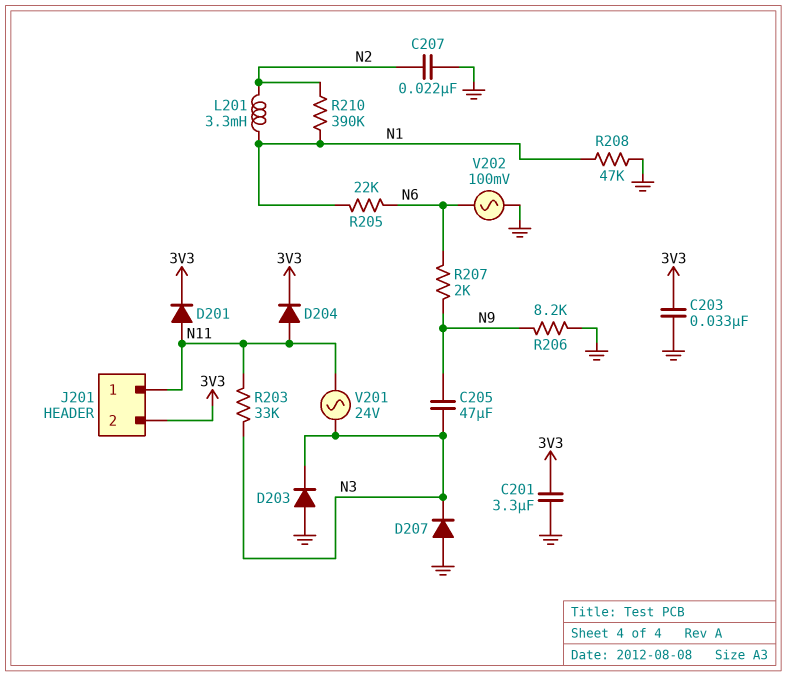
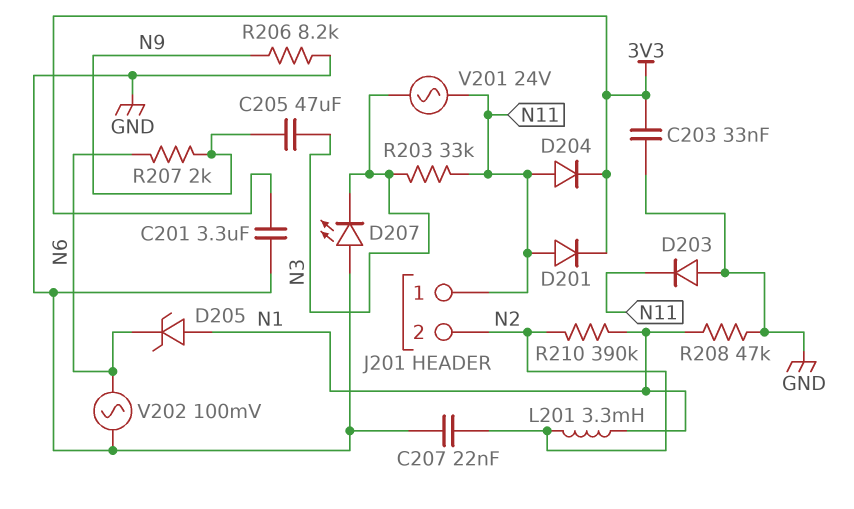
D203: diode (A GND, K N3) -> diode (A GND, K N11)
D205: none -> zener (A N1, K N6)
D207: diode (A GND, K N3) -> LED (A GND, K N3)
J201 pin 2: 3V3 -> N2
R205: 22k (N1, N6) -> none

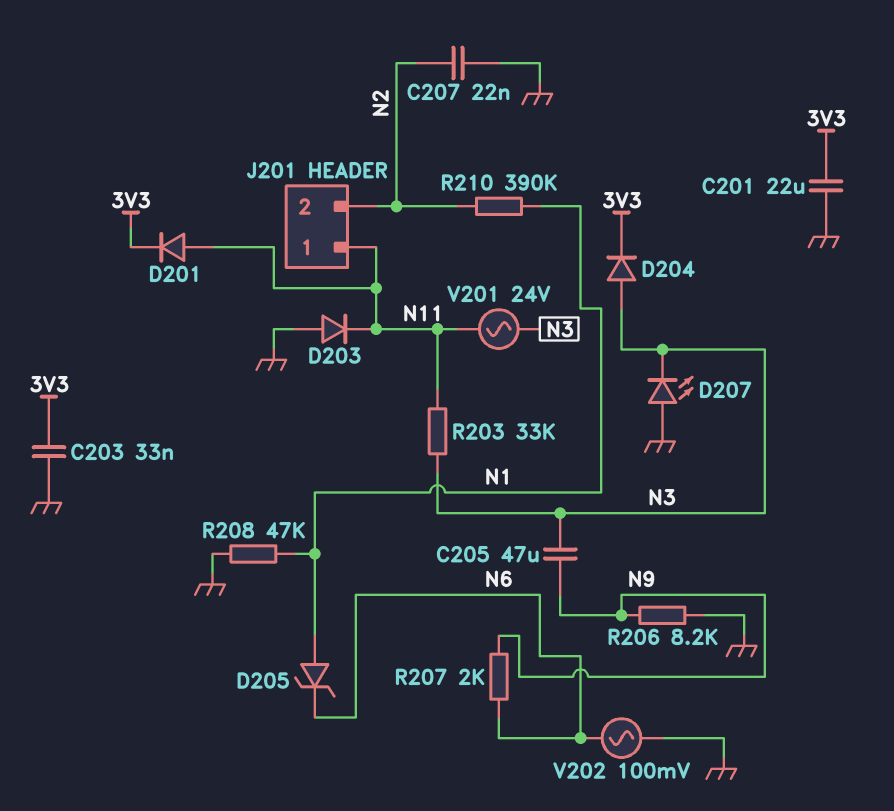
C201: 3.3uF (3V3, GND) -> 22uF (3V3, GND)
D204: diode (A N11, K 3V3) -> diode (A N3, K 3V3)
L201: 3.3mH (N1, N2) -> none

